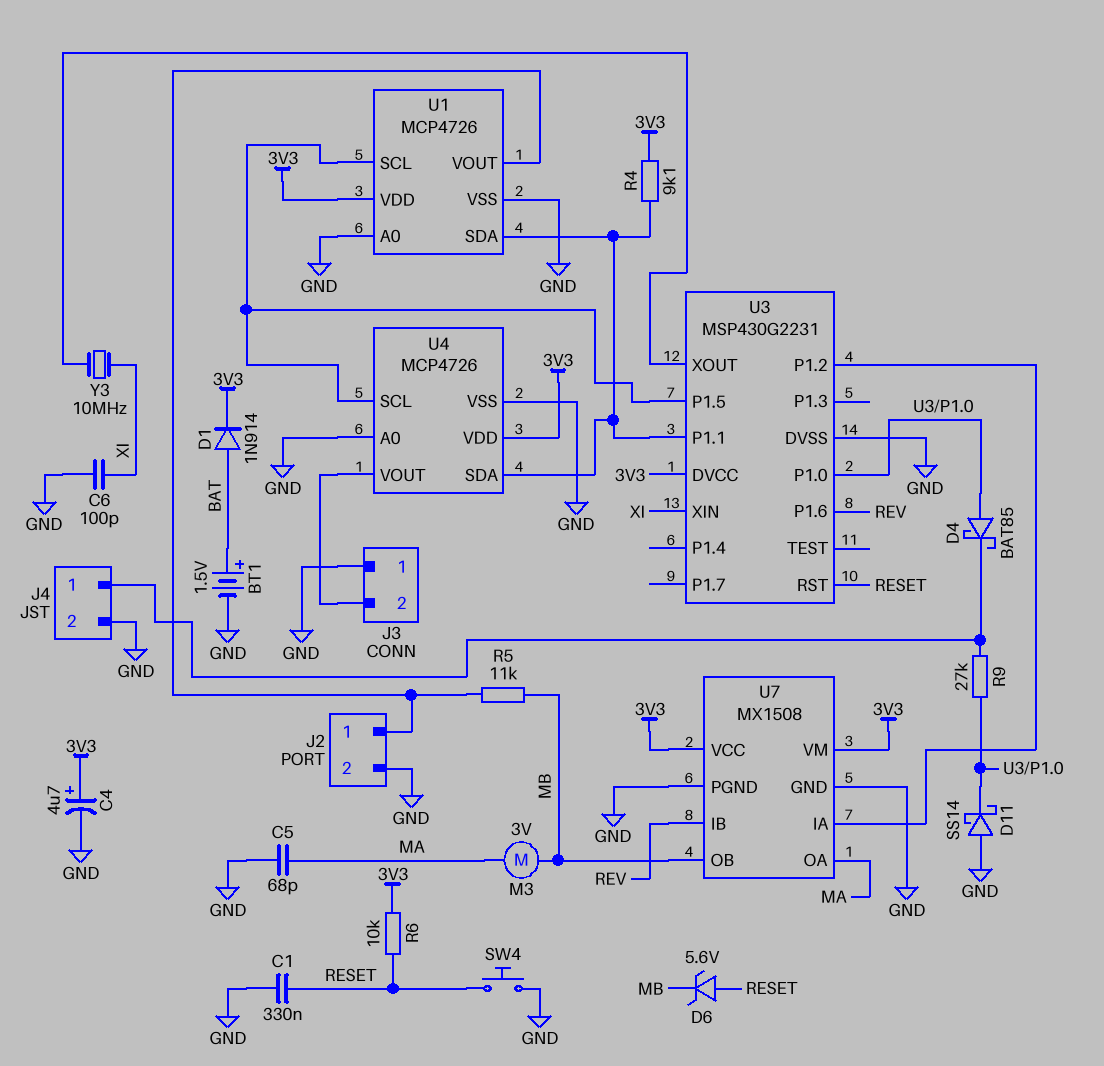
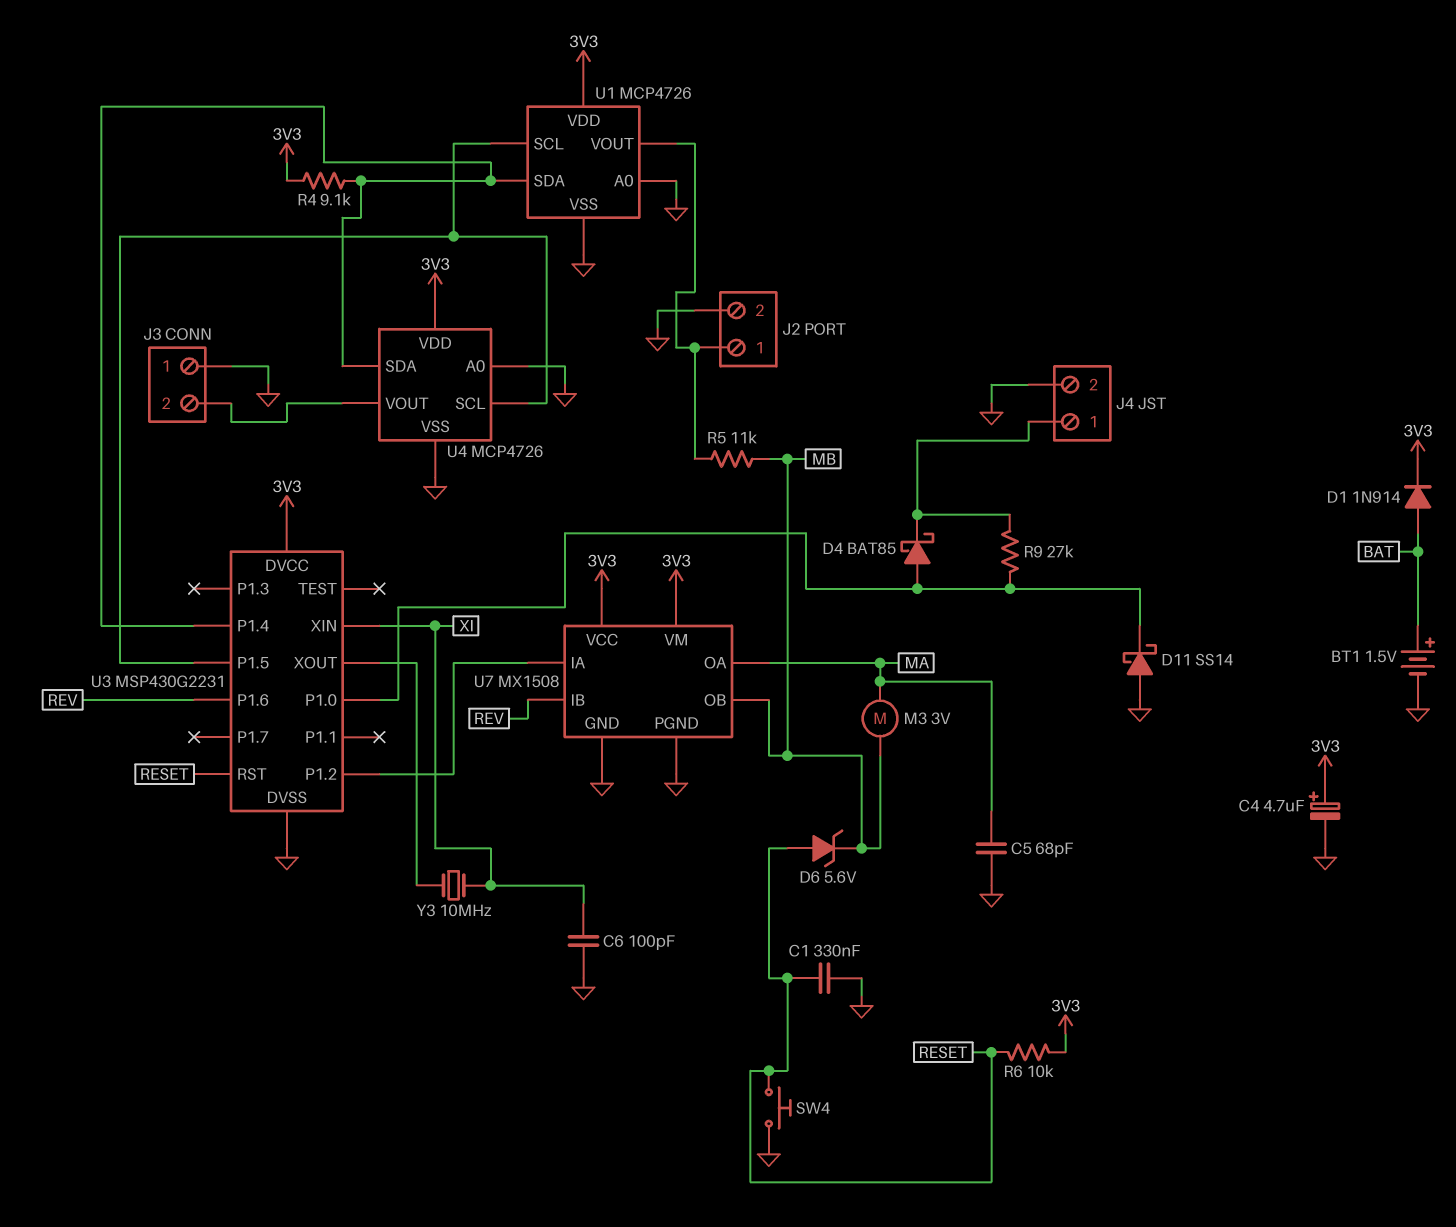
U3 pin P1.1: U1/SDA -> none
U3 pin P1.4: none -> U1/SDA

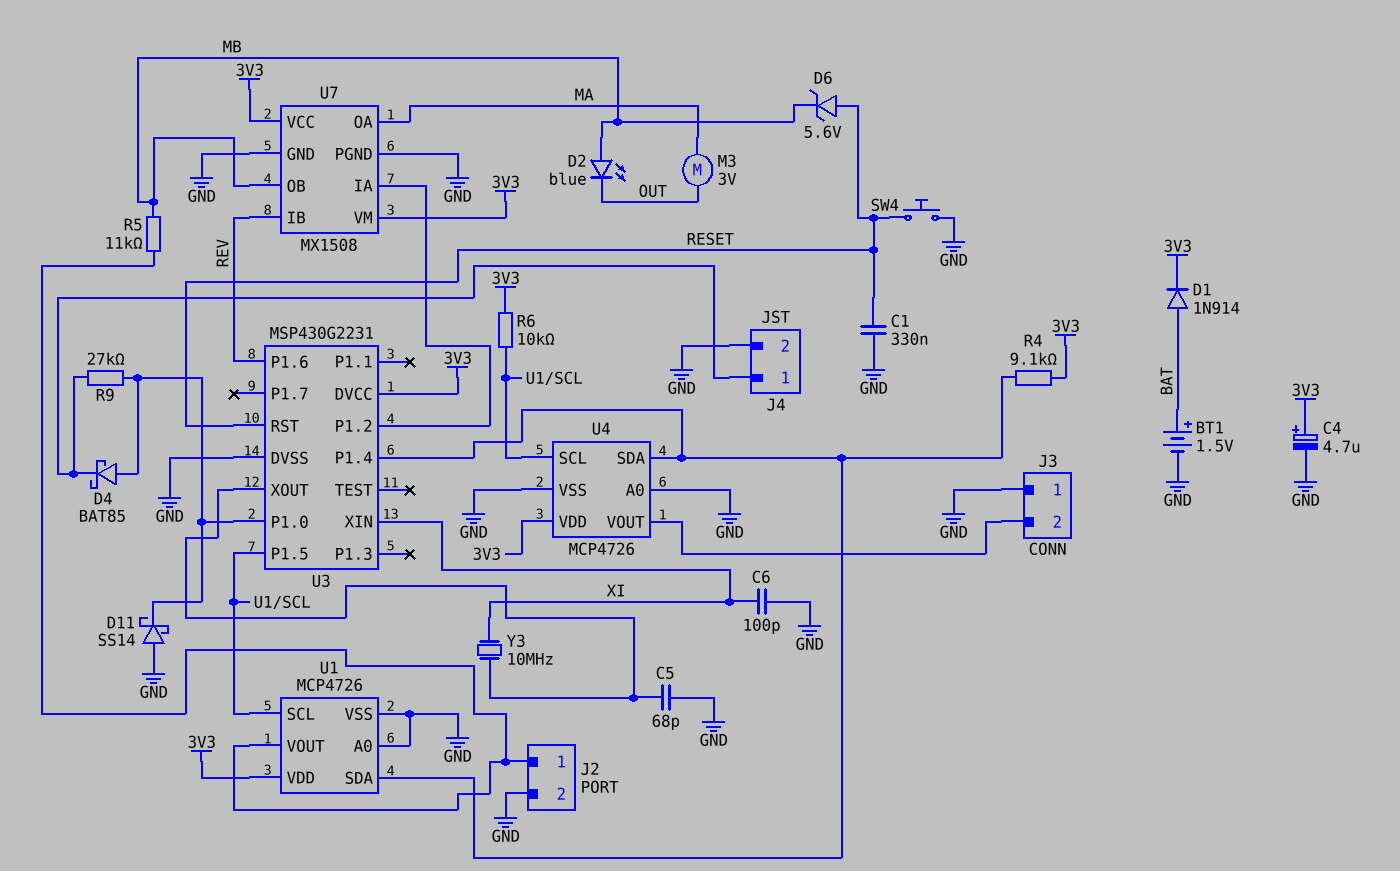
C5: 68pF (GND, MA) -> 68pF (GND, U3/XOUT)
D2: none -> LED blue (A MB, K OUT)
M3: motor 3V (MA, MB) -> motor 3V (MA, OUT)
R6: 10k (3V3, RESET) -> 10k (3V3, U1/SCL)

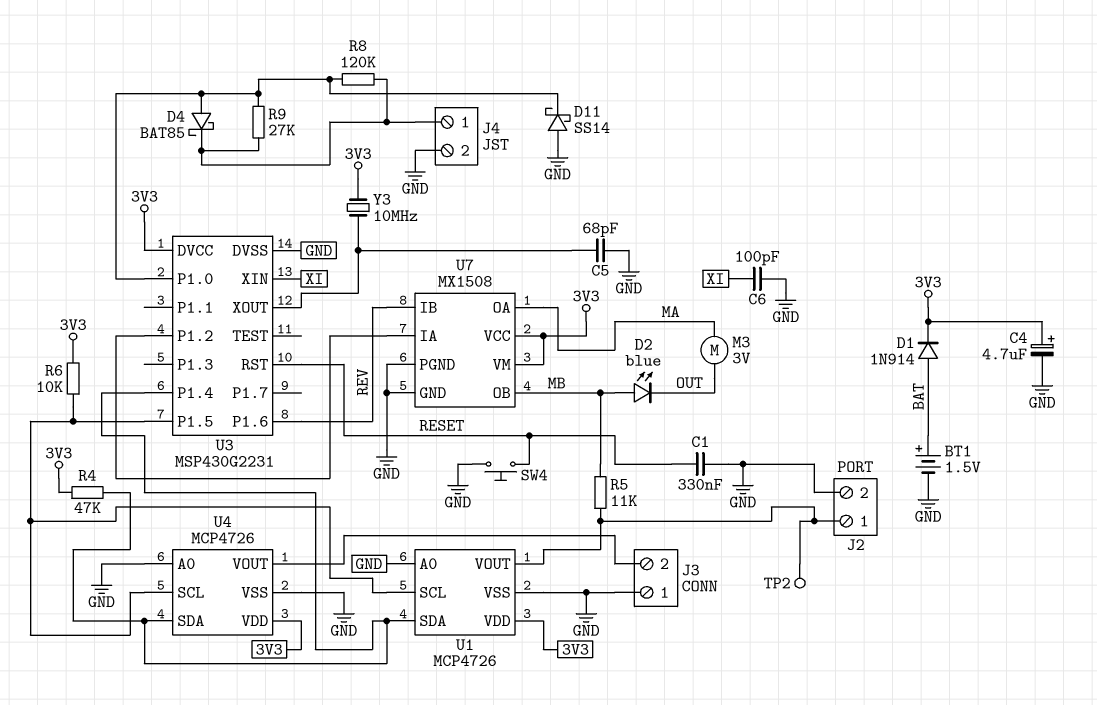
D6: zener 5.6V (A RESET, K MB) -> none
R4: 9.1k (3V3, U1/SDA) -> 47k (3V3, U1/SDA)
R8: none -> 120k (J4/1, U3/P1.0)
TP2: none -> test point (J2/1)
Y3: 10MHz (U3/XOUT, XI) -> 10MHz (3V3, U3/XOUT)

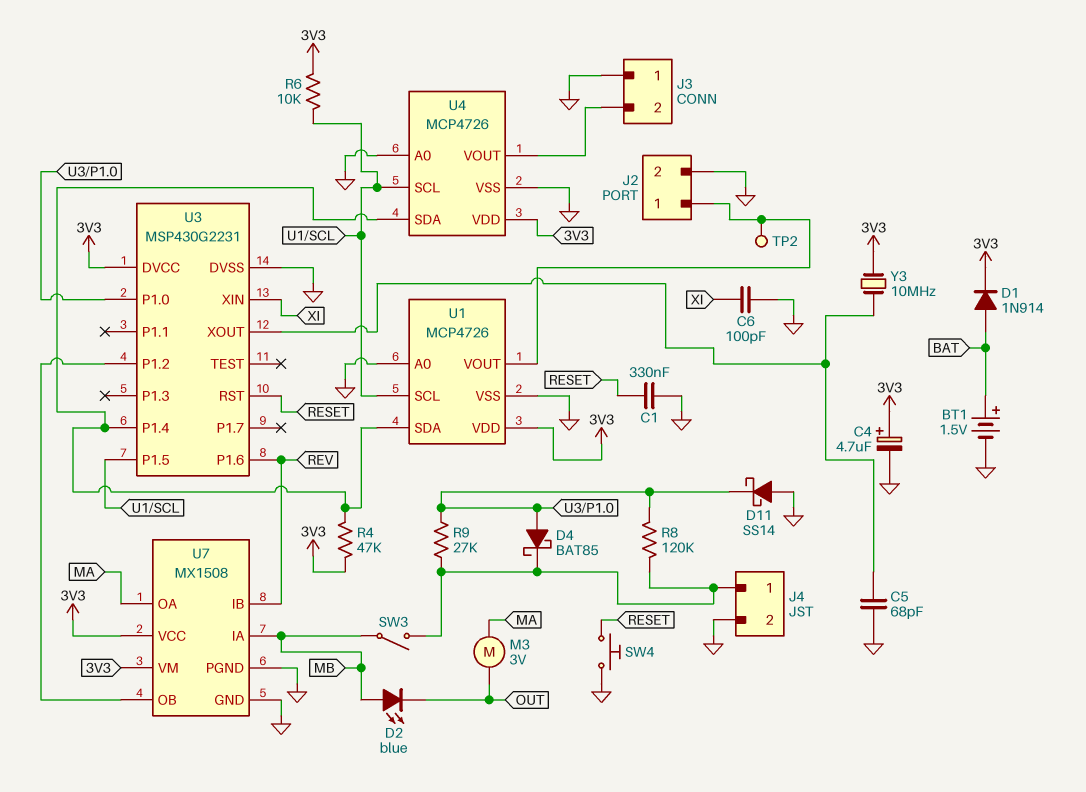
R5: 11k (J2/1, MB) -> none
SW3: none -> switch (J4/1, MB)
U7 pin IA: U3/P1.2 -> MB
U7 pin OB: MB -> U3/P1.2

